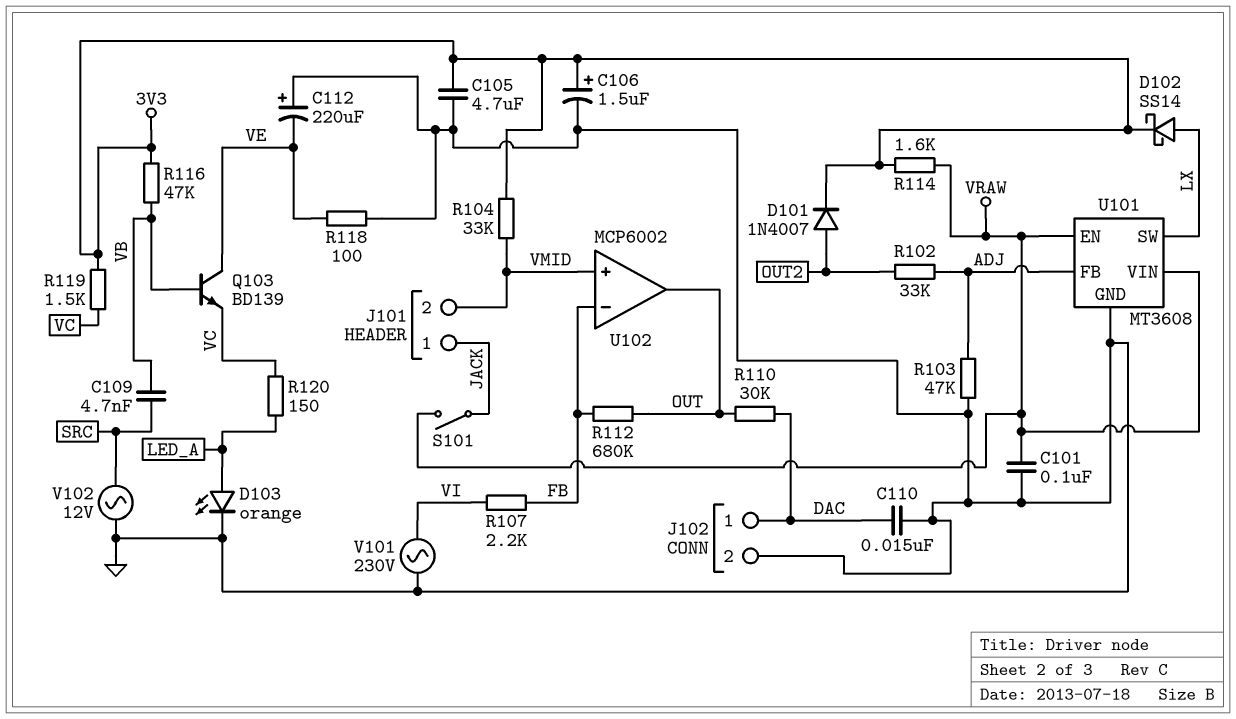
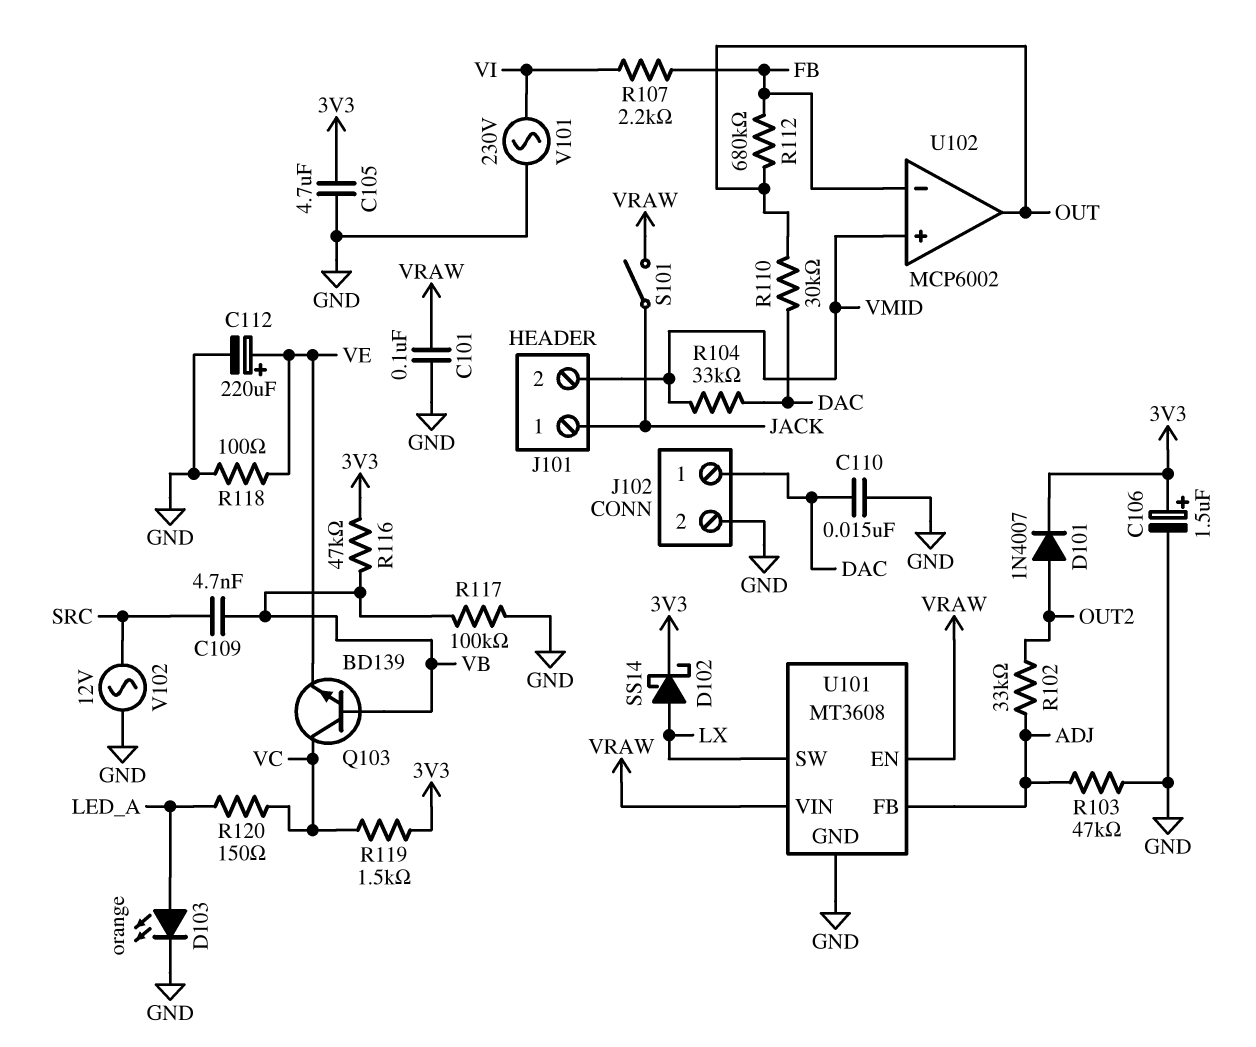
C112: 220uF (plus GND, minus VE) -> 220uF (plus VE, minus GND)
Q103: NPN BD139 (B VB, C VE, E VC) -> NPN BD139 (B VB, C VC, E VE)
R104: 33k (3V3, VMID) -> 33k (DAC, VMID)
R114: 1.6k (3V3, VRAW) -> none
R117: none -> 100k (GND, VB)

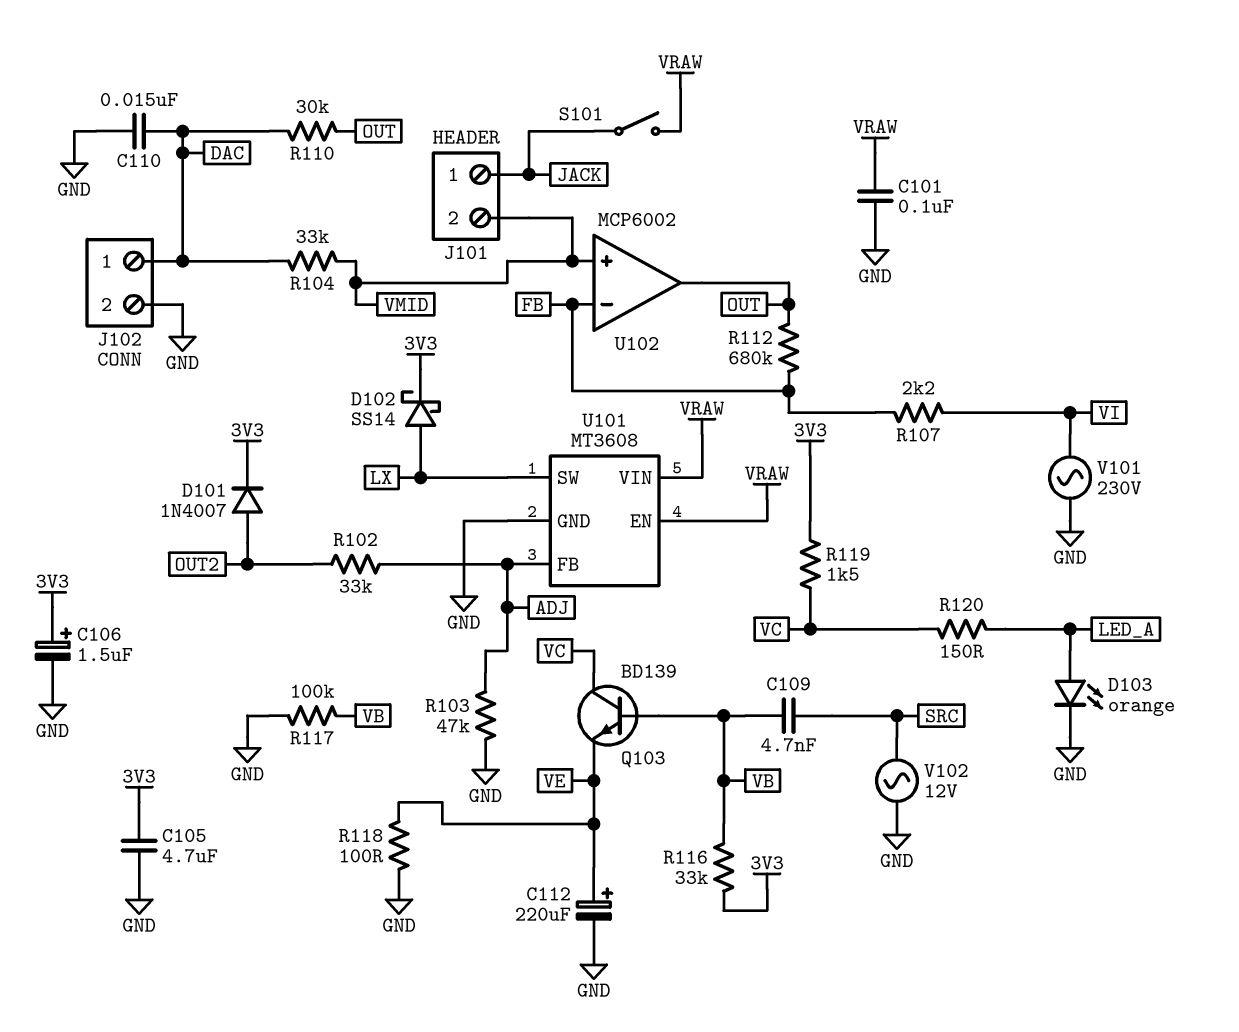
R116: 47k (3V3, VB) -> 33k (3V3, VB)

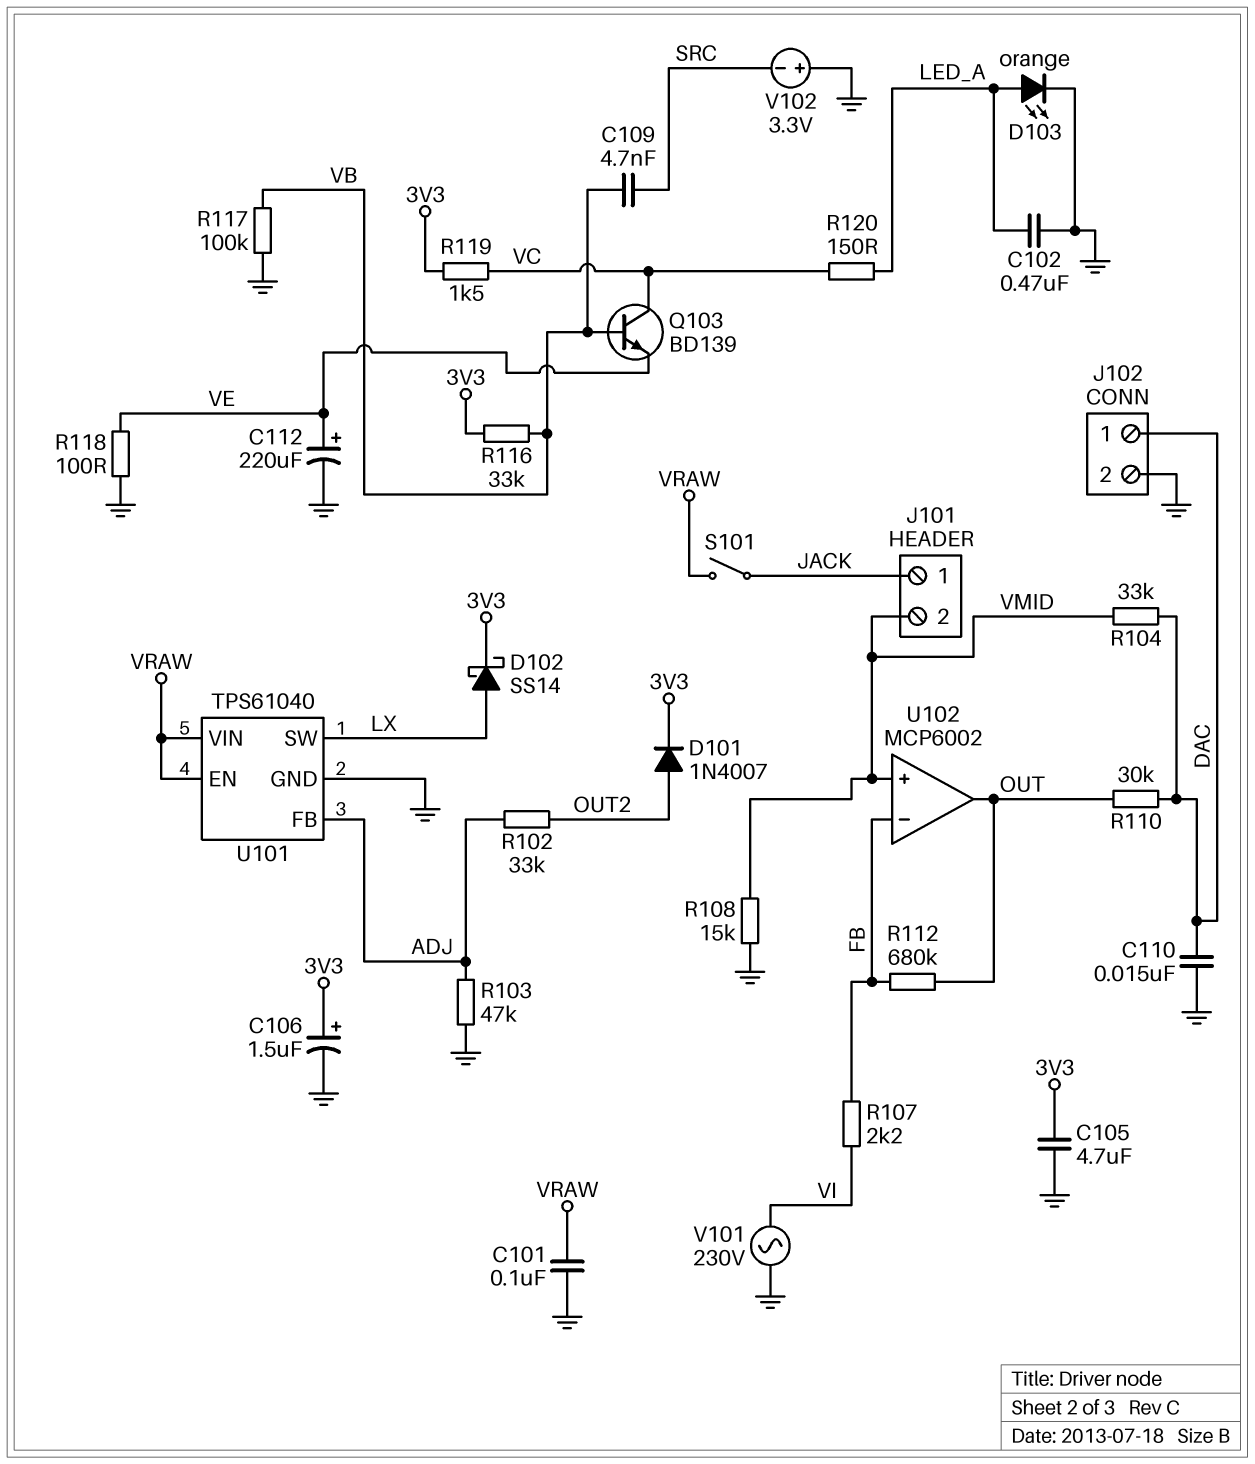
C102: none -> 470nF (GND, LED_A)
R108: none -> 15k (GND, VMID)
U101: MT3608 -> TPS61040
V102: AC 12V (GND, SRC) -> 3.3V (plus GND, minus SRC)

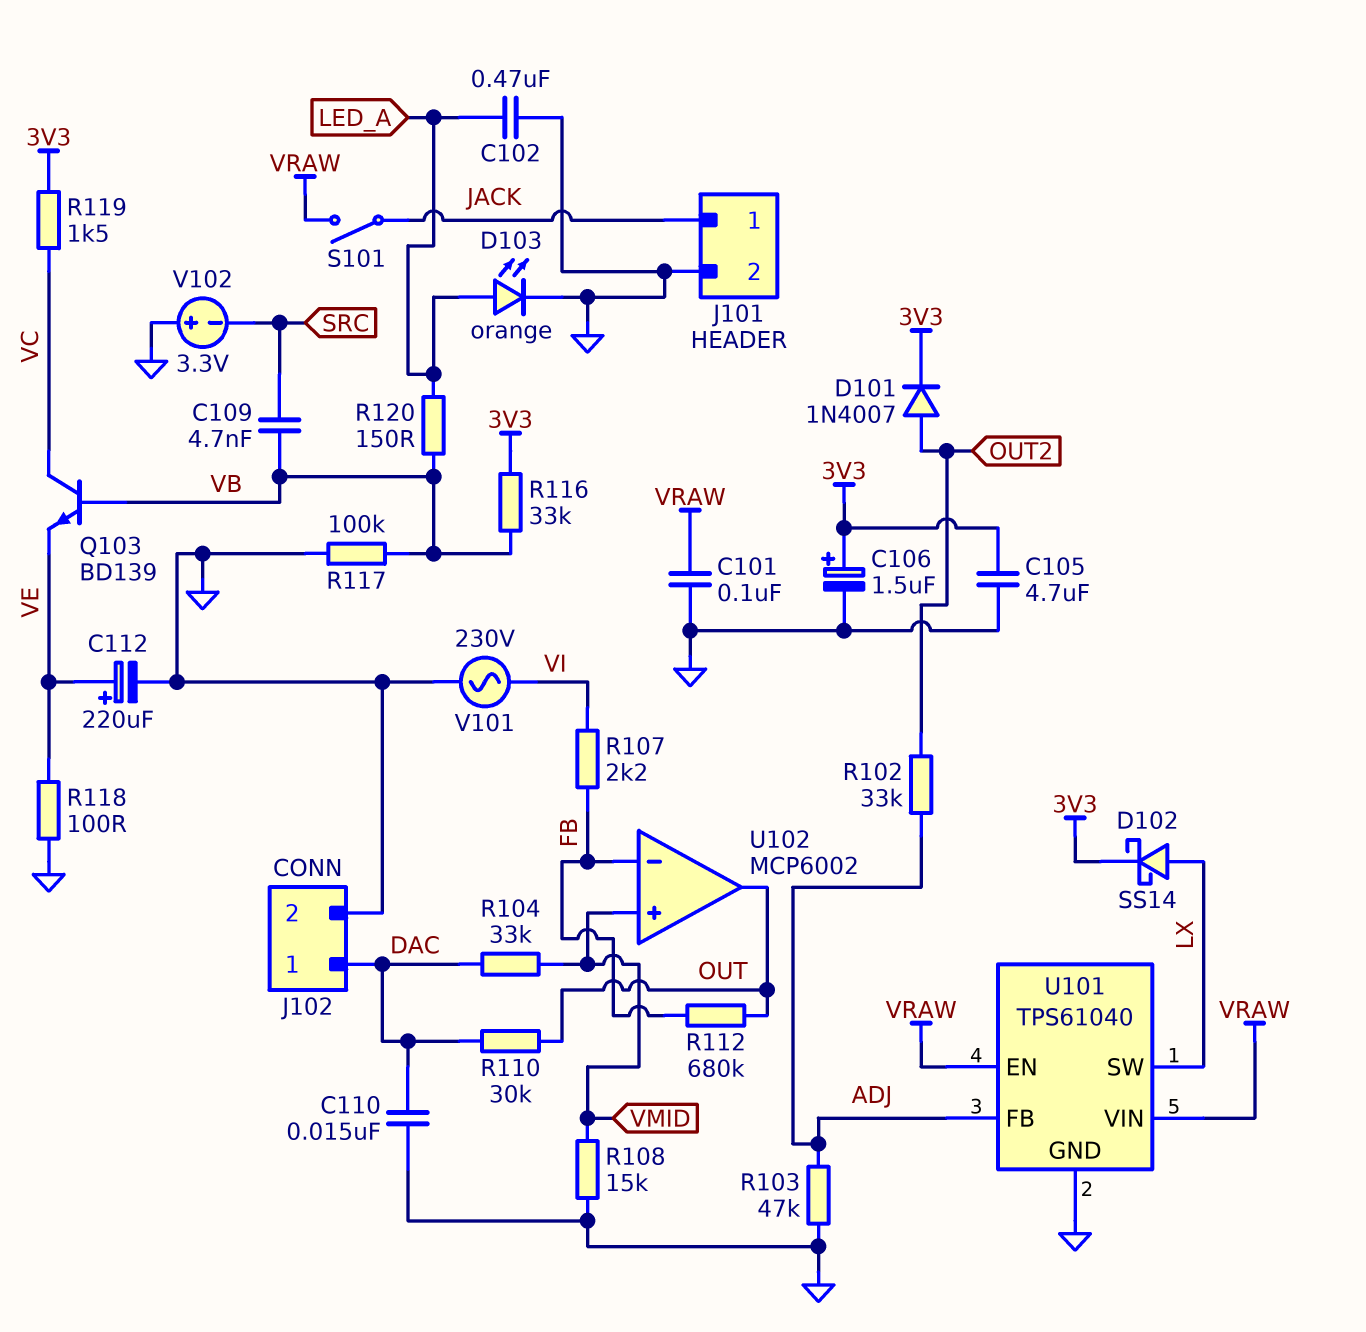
J101 pin 2: VMID -> GND
R120: 150 (LED_A, VC) -> 150 (LED_A, VB)

